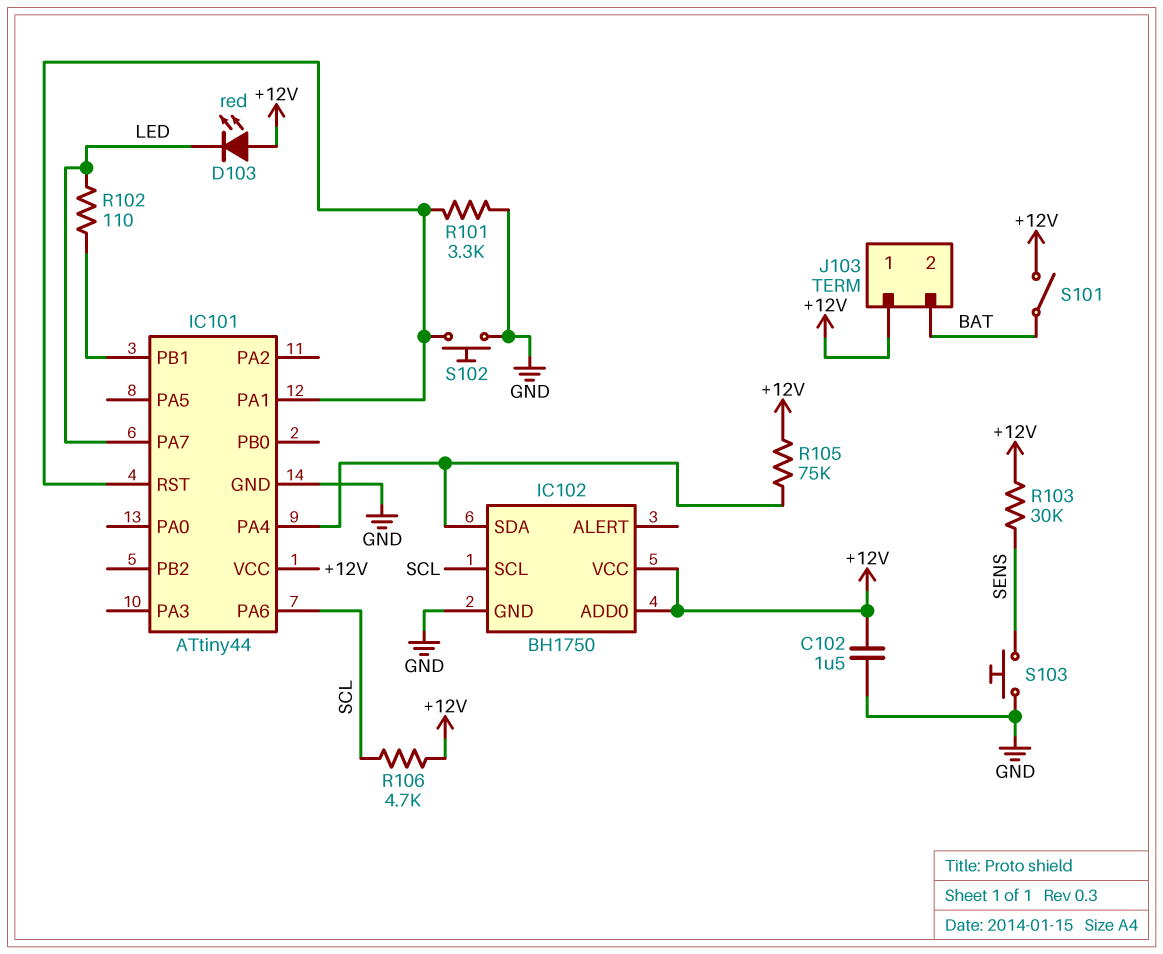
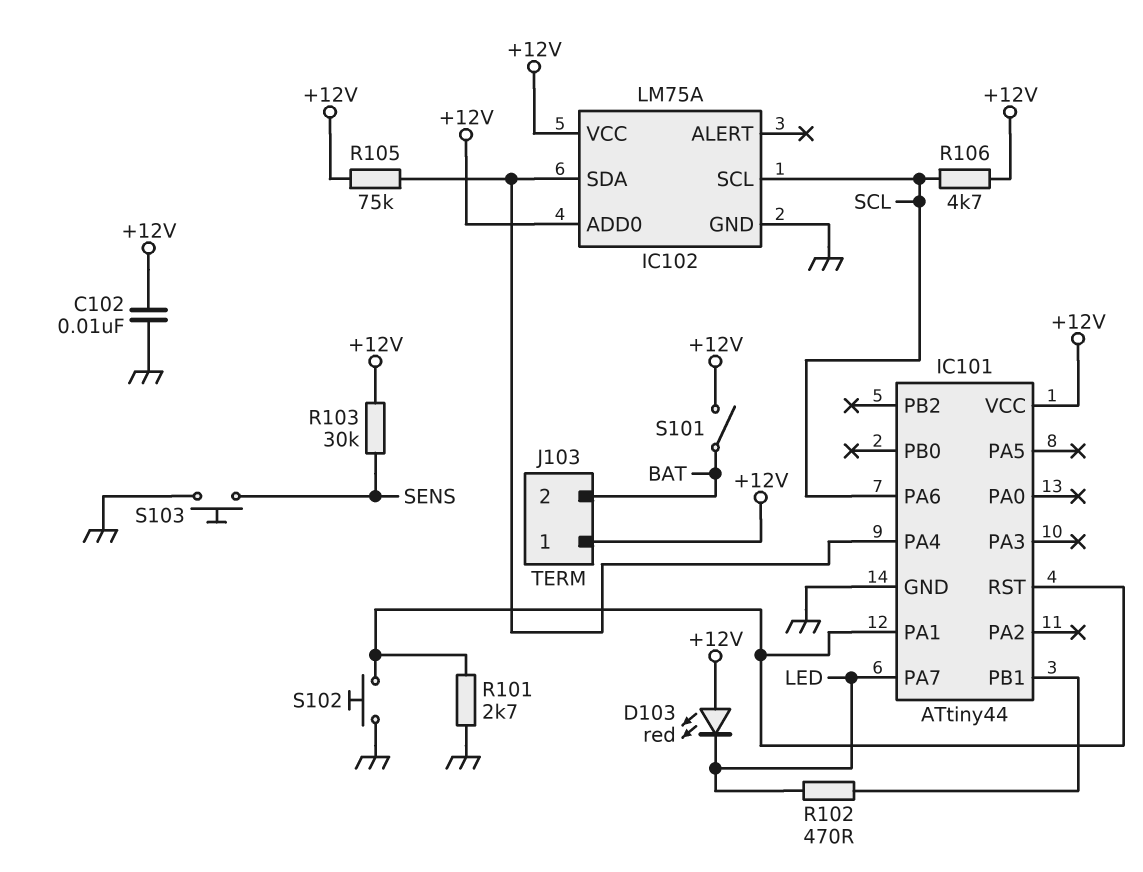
C102: 1.5uF (+12V, GND) -> 10nF (+12V, GND)
IC102: BH1750 -> LM75A
R101: 3.3k (GND, IC101/PA1) -> 2.7k (GND, IC101/PA1)
R102: 110 (IC101/PB1, LED) -> 470 (IC101/PB1, LED)

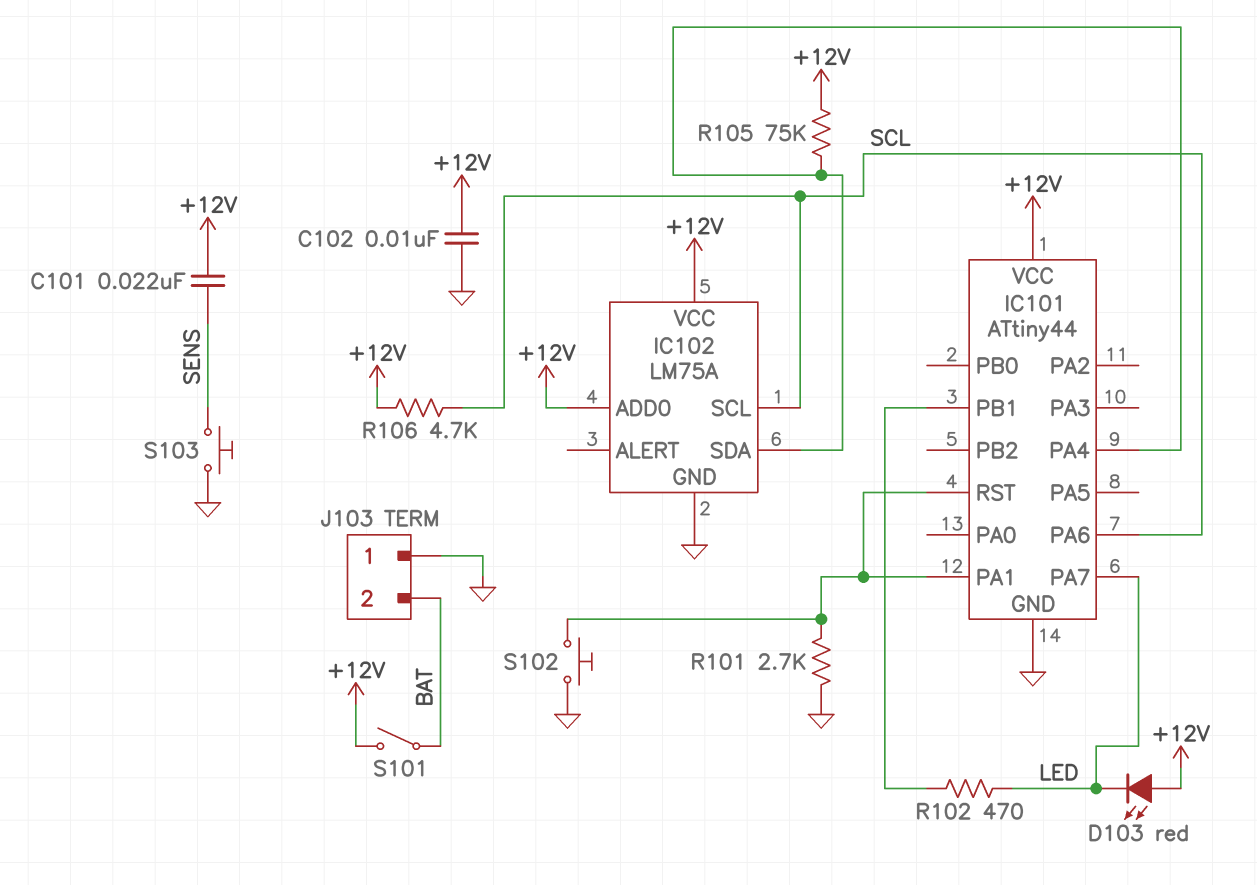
C101: none -> 22nF (+12V, SENS)
J103 pin 1: +12V -> GND
R103: 30k (+12V, SENS) -> none

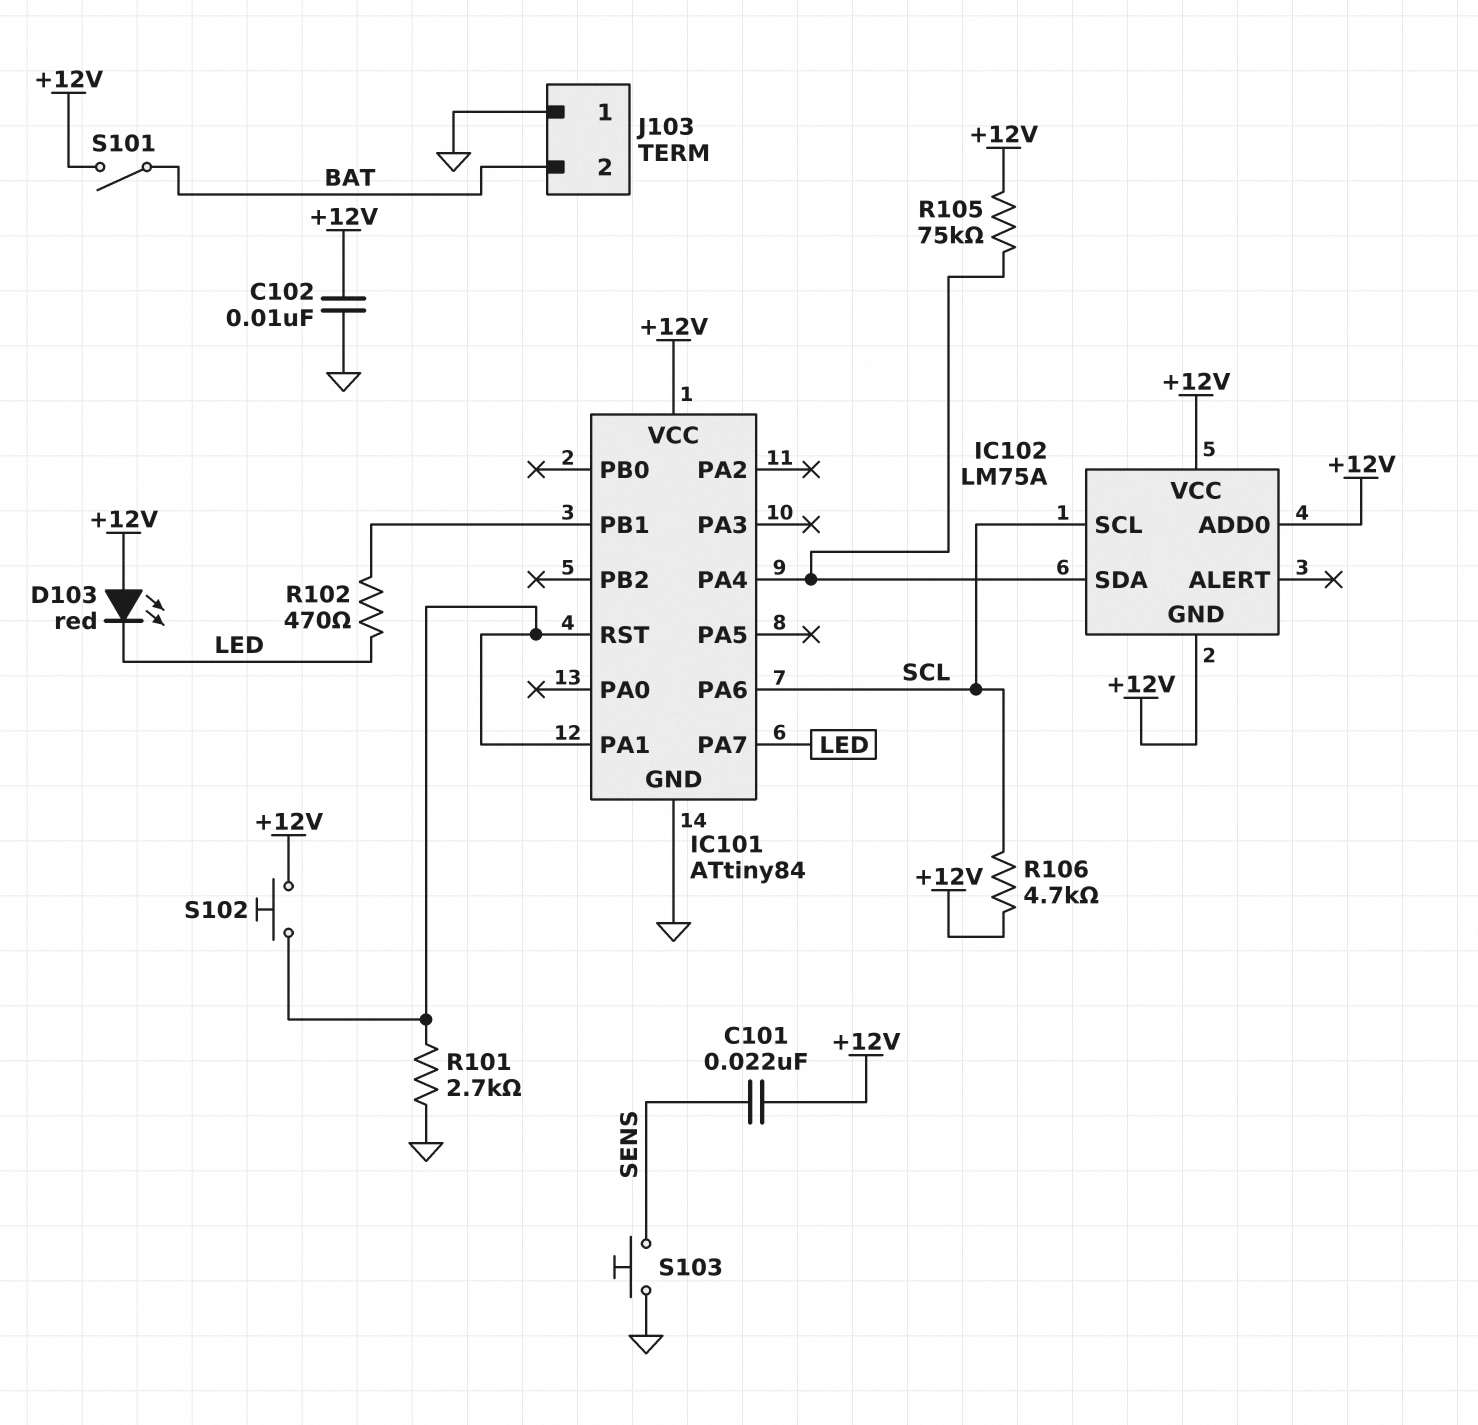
IC101: ATtiny44 -> ATtiny84
IC102 pin GND: GND -> +12V
S102: button (GND, IC101/PA1) -> button (+12V, IC101/PA1)

